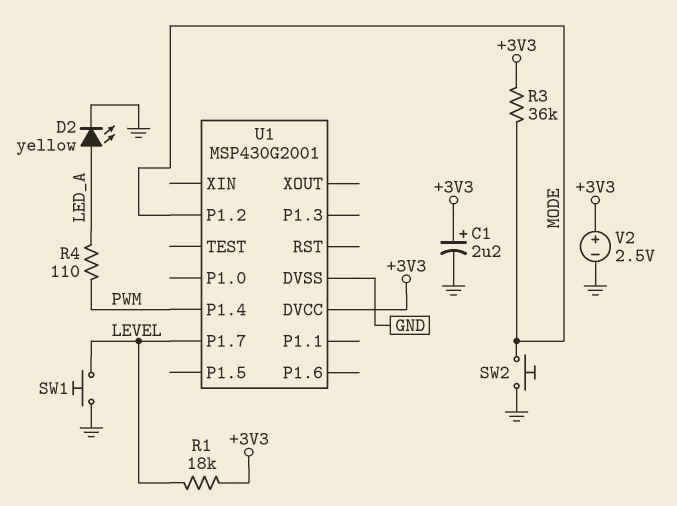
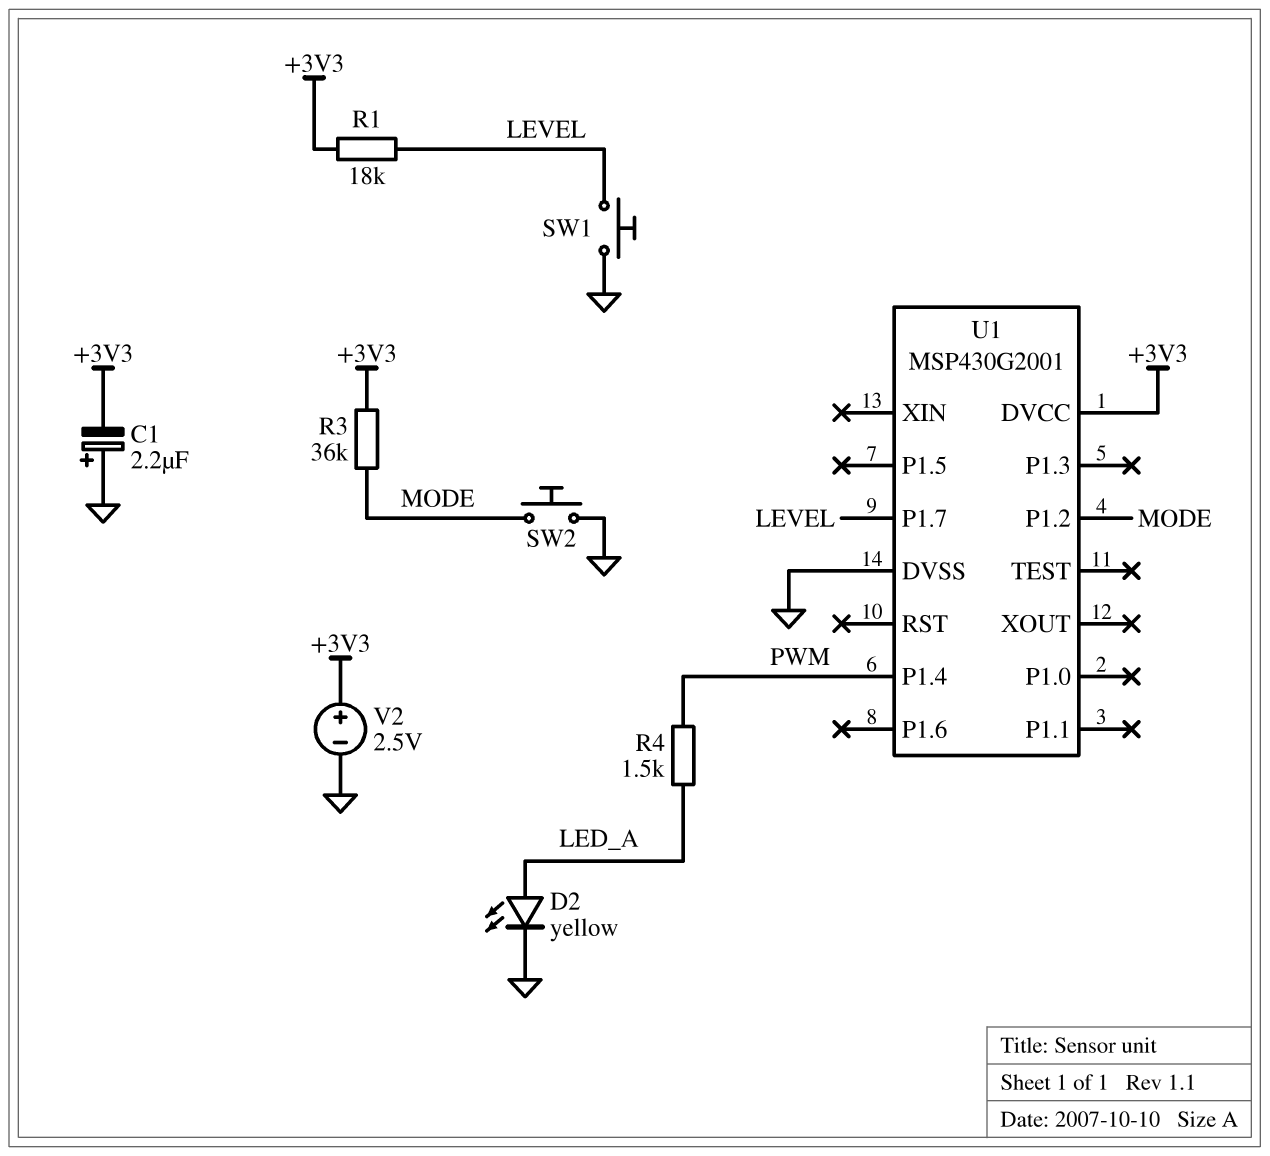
C1: 2.2uF (plus +3V3, minus GND) -> 2.2uF (plus GND, minus +3V3)
R4: 110 (LED_A, PWM) -> 1.5k (LED_A, PWM)

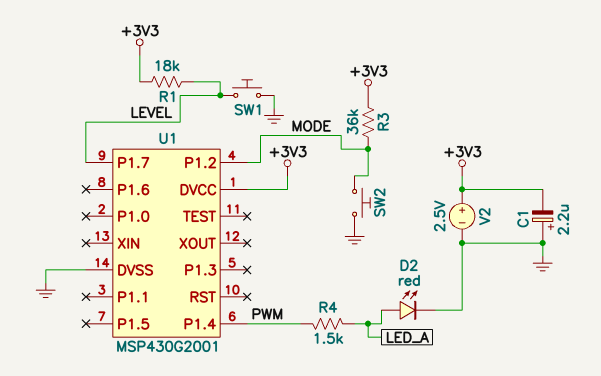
D2: LED yellow (A LED_A, K GND) -> LED red (A LED_A, K GND)

